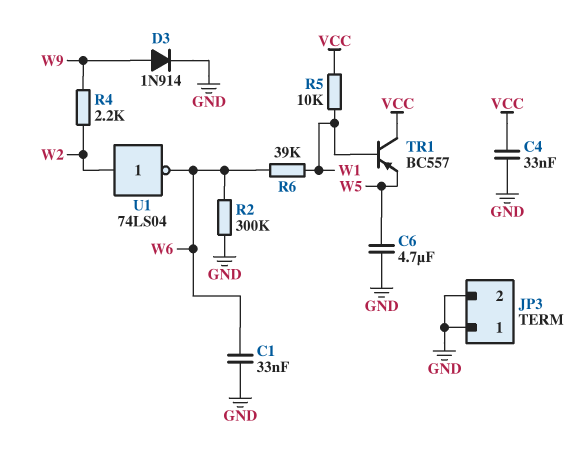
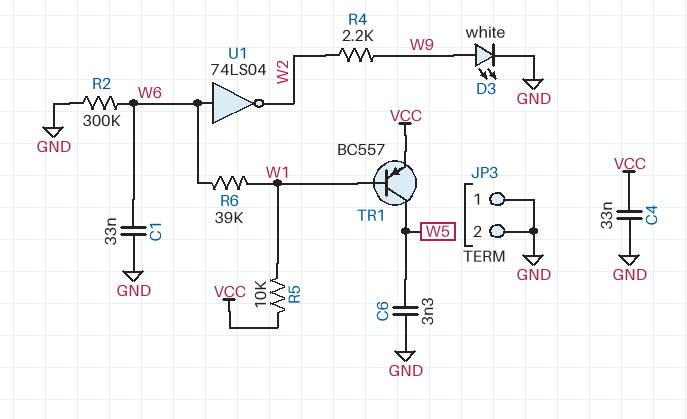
C6: 4.7uF (GND, W5) -> 3.3nF (GND, W5)
D3: diode 1N914 (A W9, K GND) -> LED white (A W9, K GND)
TR1: PNP BC557 (B W1, C VCC, E W5) -> PNP BC557 (B W1, C W5, E VCC)
U1: NOT 74LS04 (in W2, out W6) -> NOT 74LS04 (in W6, out W2)

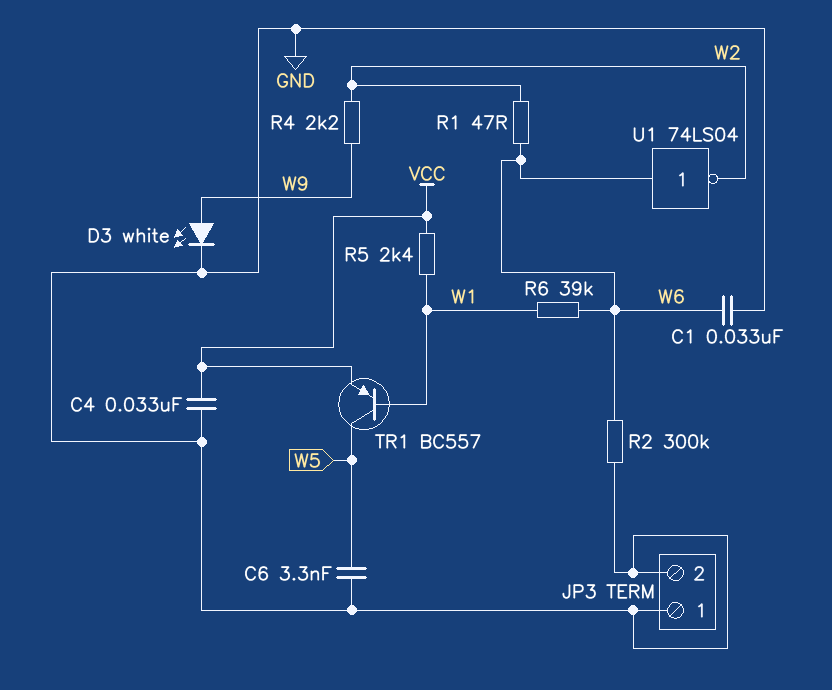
R1: none -> 47 (W2, W6)
R5: 10k (VCC, W1) -> 2.4k (VCC, W1)

